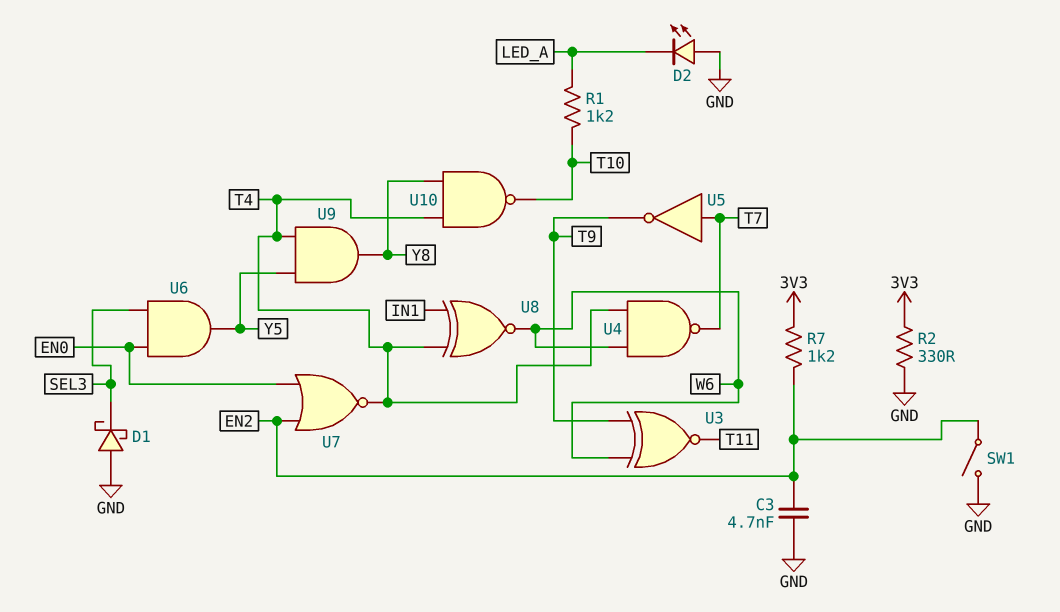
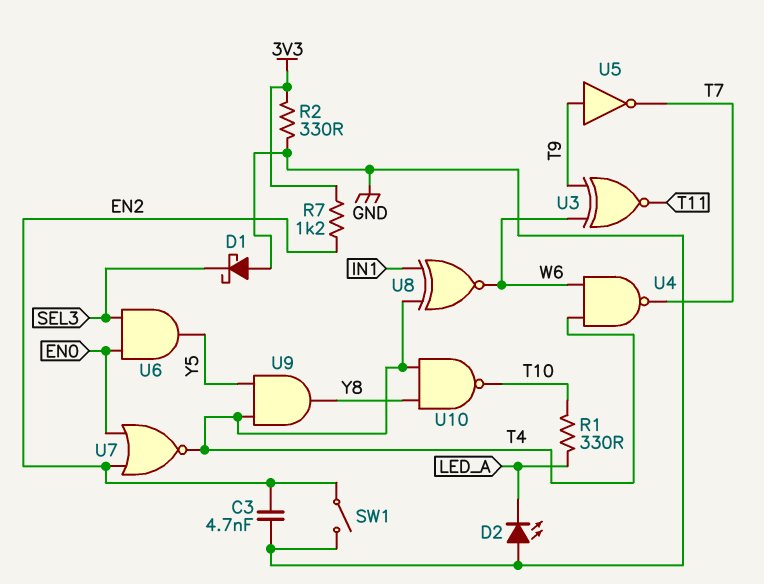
R1: 1.2k (LED_A, T10) -> 330 (LED_A, T10)
U5: NOT (in T7, out T9) -> NOT (in T9, out T7)

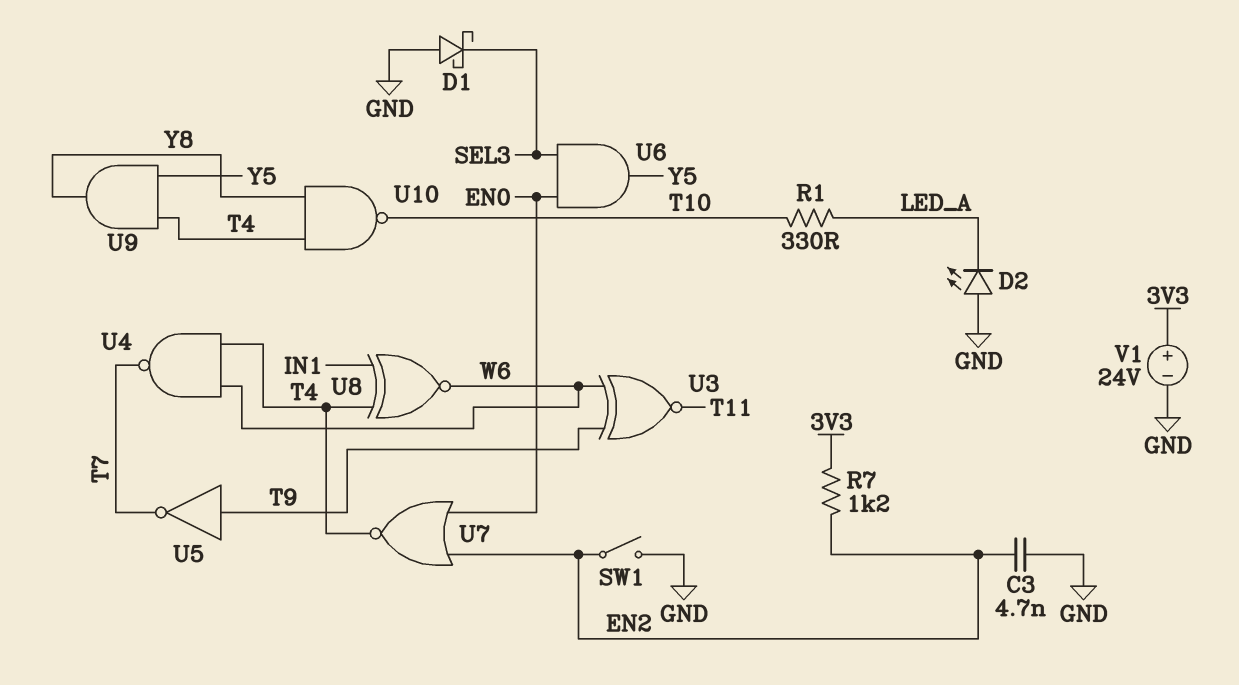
R2: 330 (3V3, GND) -> none
V1: none -> 24V (plus 3V3, minus GND)

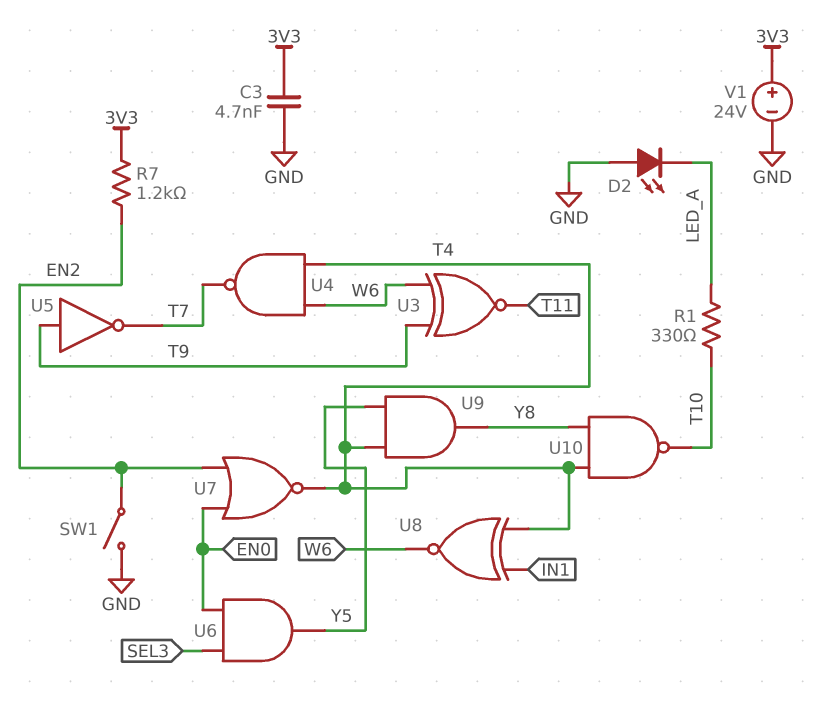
C3: 4.7nF (EN2, GND) -> 4.7nF (3V3, GND)
D1: schottky (A GND, K SEL3) -> none

